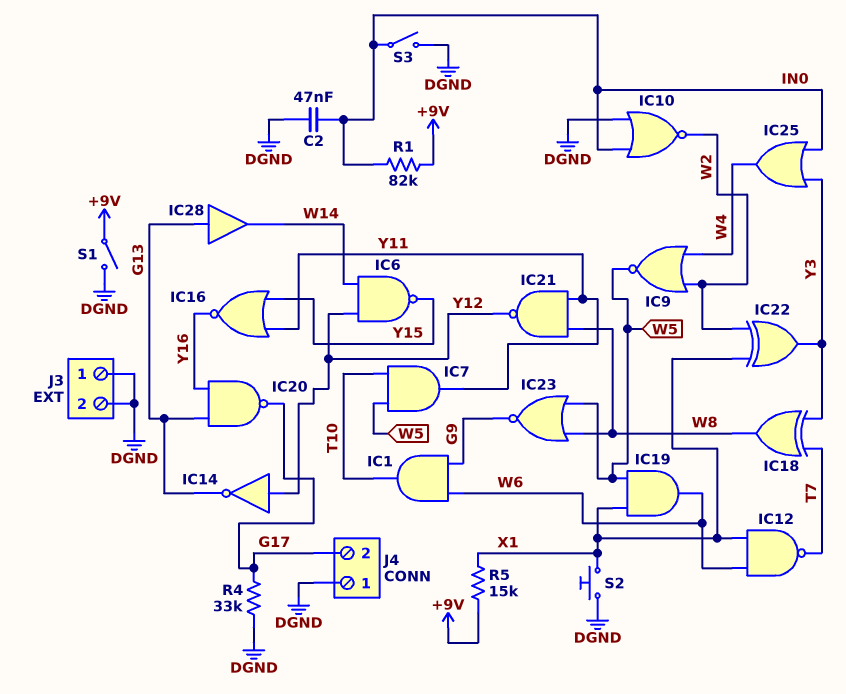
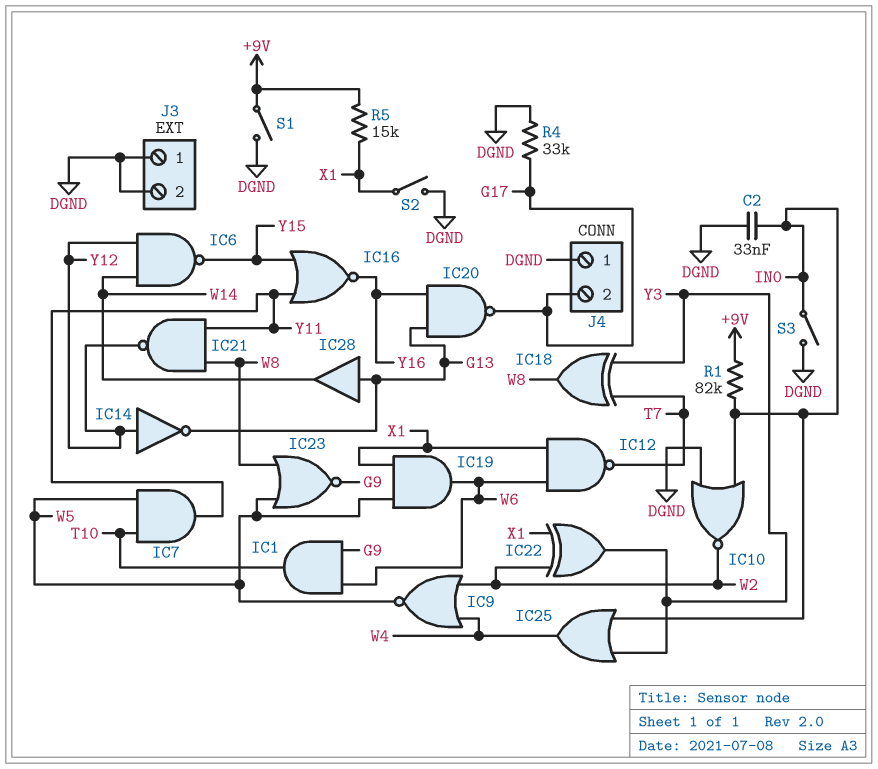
C2: 47nF (DGND, IN0) -> 33nF (DGND, IN0)
S2: button (DGND, X1) -> switch (DGND, X1)

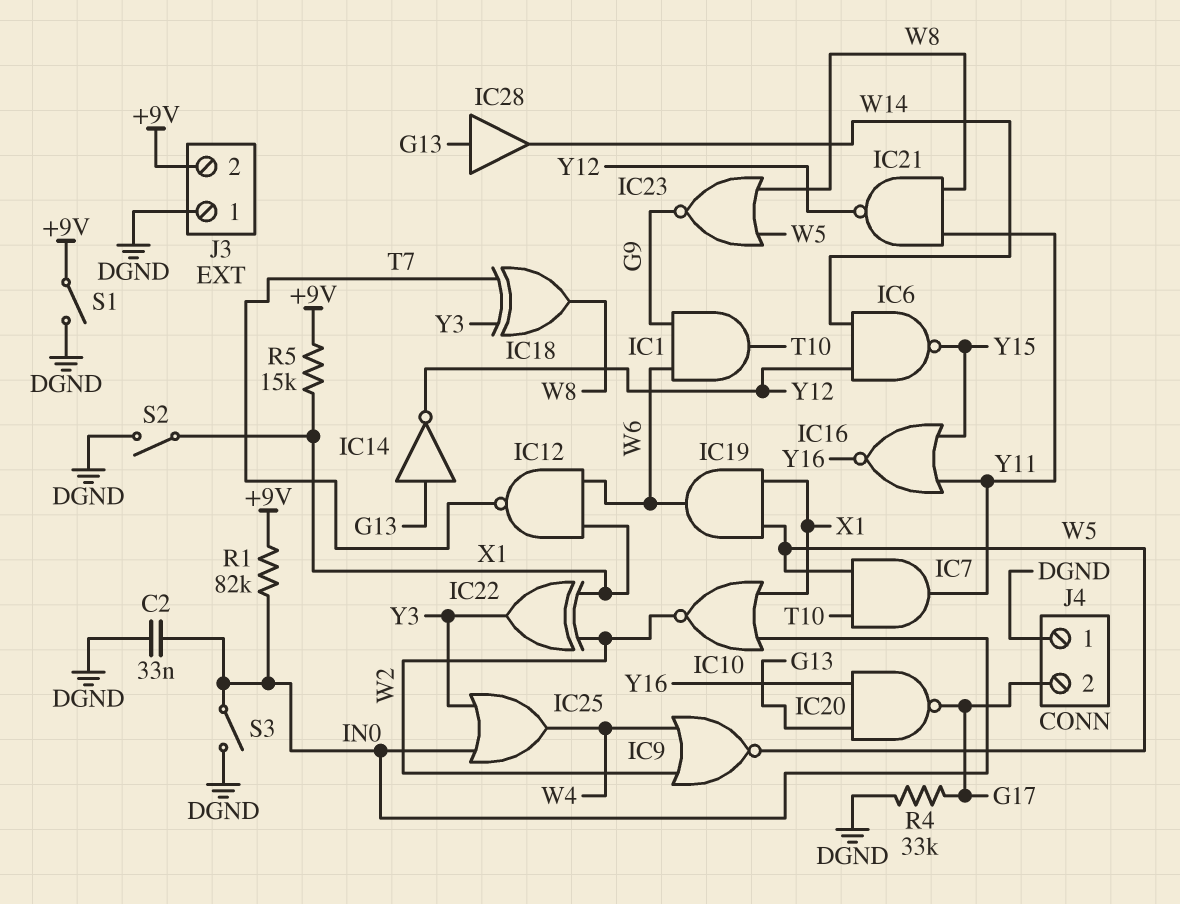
IC10: NOR (in DGND, in IN0, out W2) -> NOR (in IN0, in X1, out W2)
IC14: NOT (in Y12, out G13) -> NOT (in G13, out Y12)
J3 pin 2: DGND -> +9V

